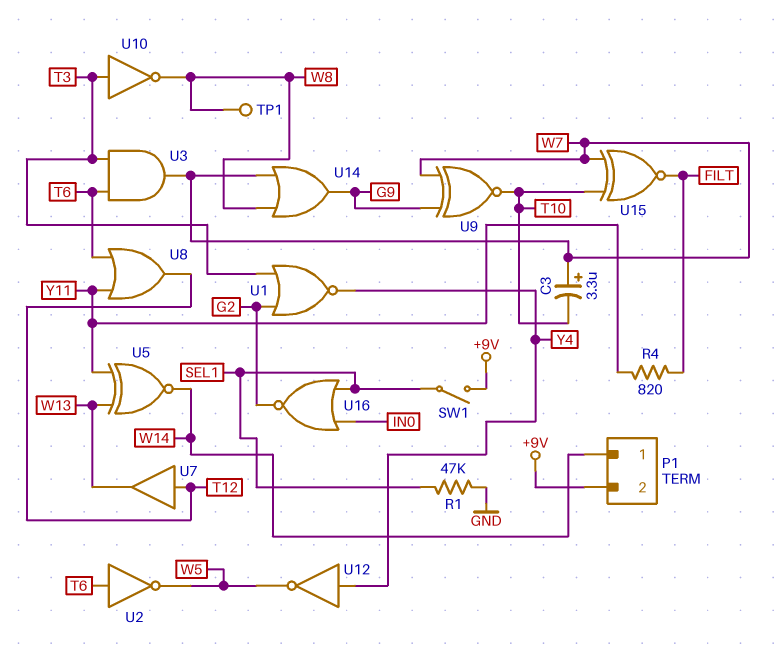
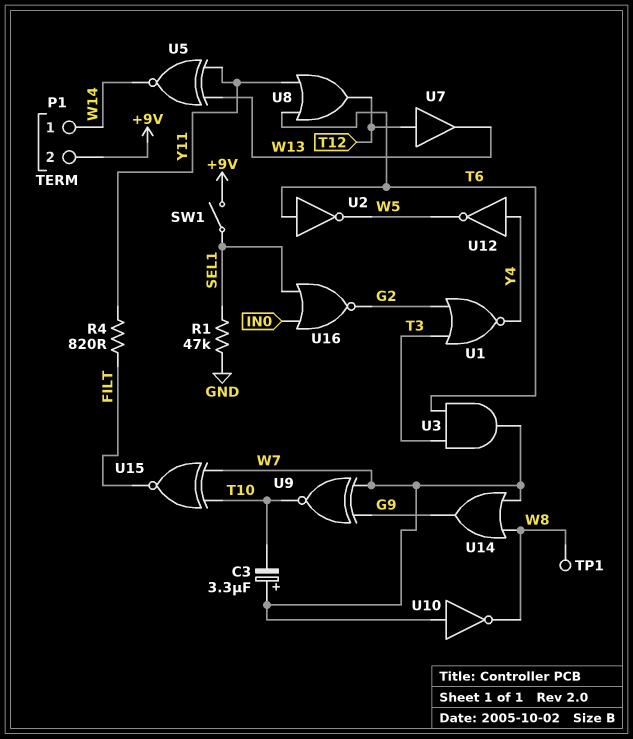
U10: NOT (in T3, out W8) -> NOT (in W7, out W8)

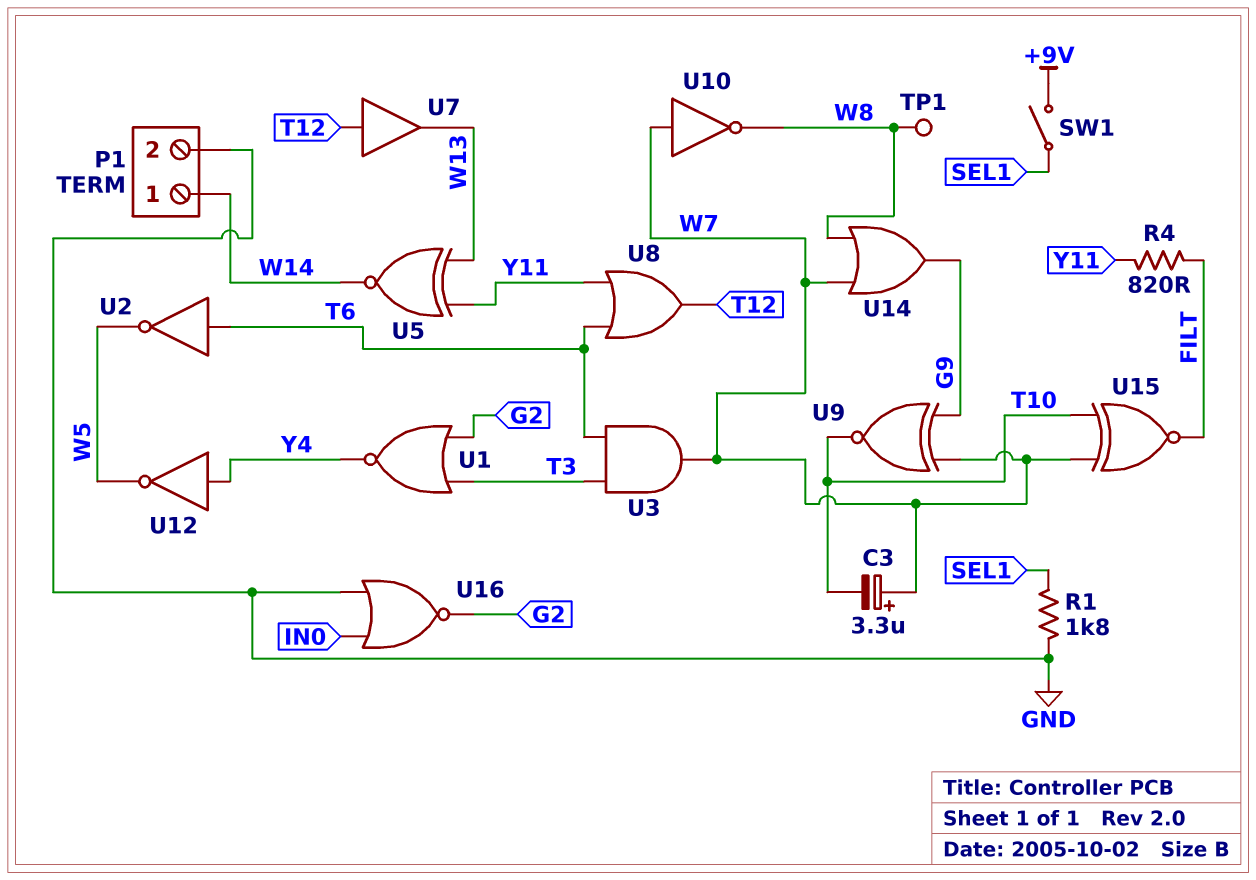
P1 pin 2: +9V -> GND
R1: 47k (GND, SEL1) -> 1.8k (GND, SEL1)
U16: NOR (in IN0, in SEL1, out G2) -> NOR (in GND, in IN0, out G2)

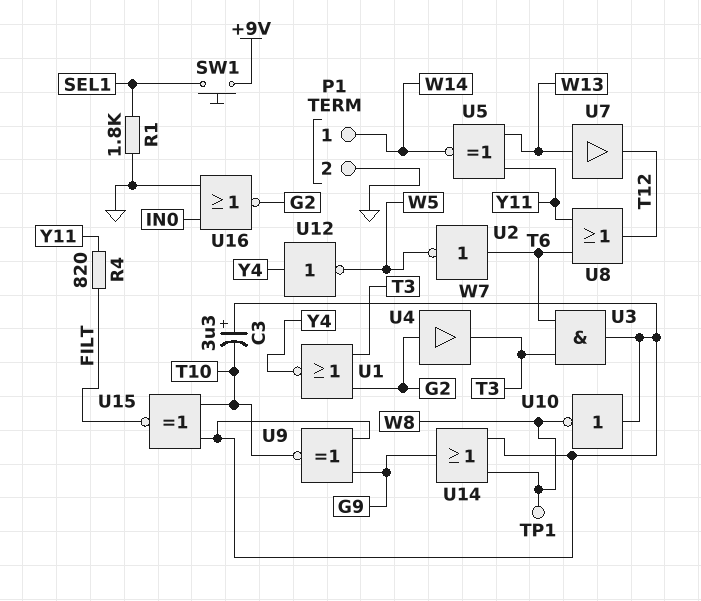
SW1: switch (+9V, SEL1) -> button (+9V, SEL1)
U4: none -> buffer (in G2, out T3)
U7: buffer (in T12, out W13) -> buffer (in W13, out T12)

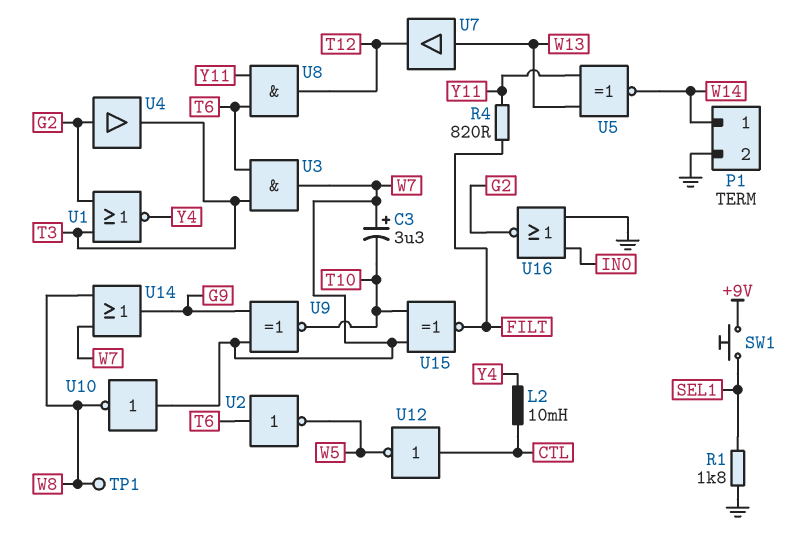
L2: none -> 10mH (CTL, Y4)
U8: OR (in T6, in Y11, out T12) -> AND (in T6, in Y11, out T12)
U12: NOT (in Y4, out W5) -> NOT (in CTL, out W5)

